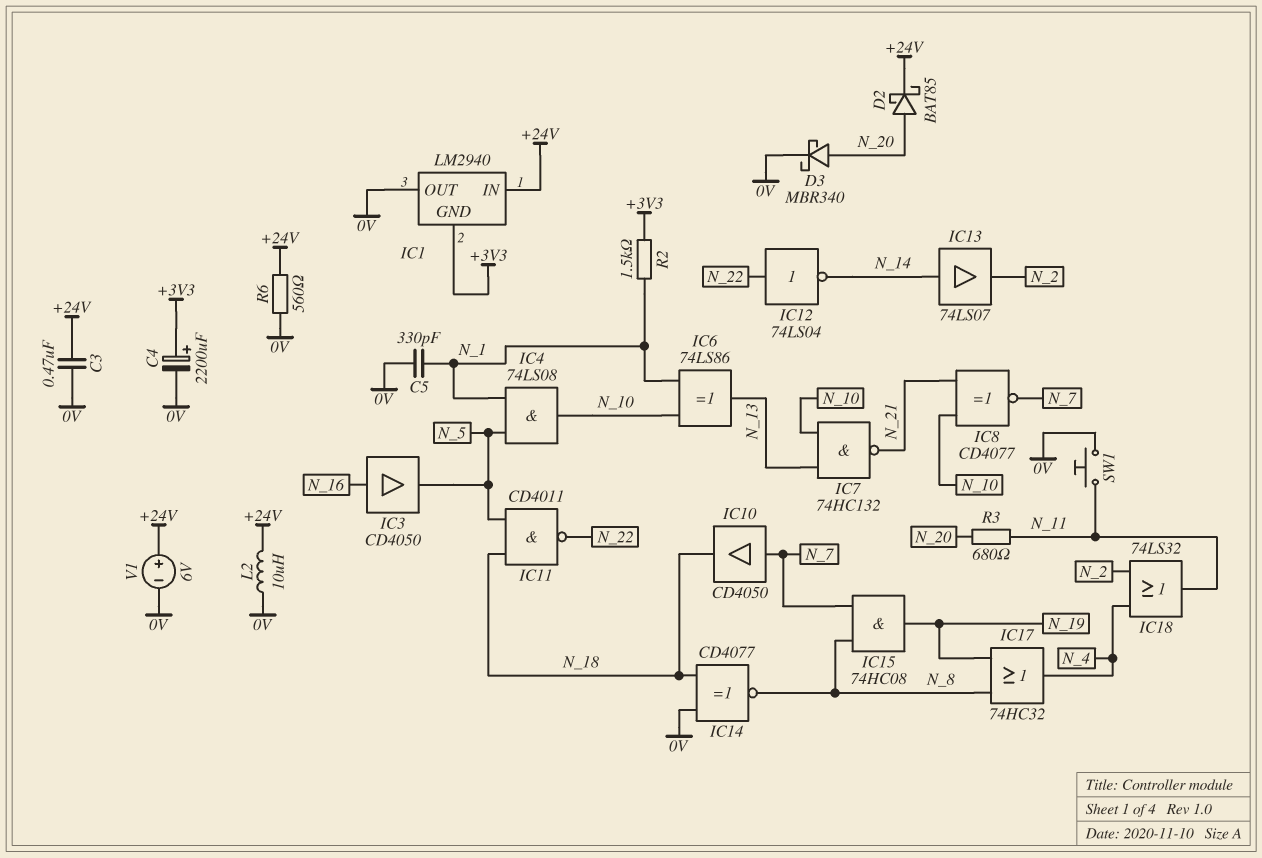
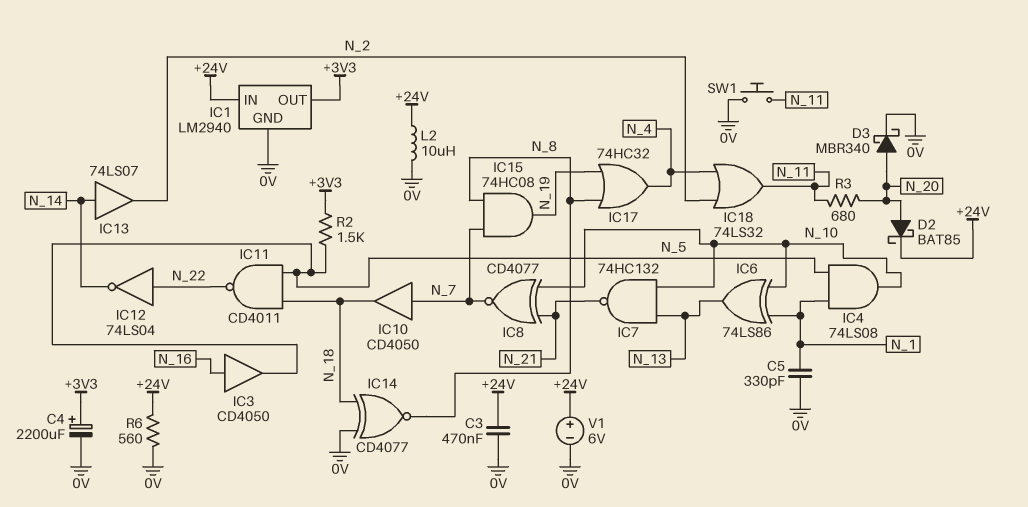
IC1 pin GND: +3V3 -> 0V
IC1 pin OUT: 0V -> +3V3
R2: 1.5k (+3V3, N_1) -> 1.5k (+3V3, N_5)

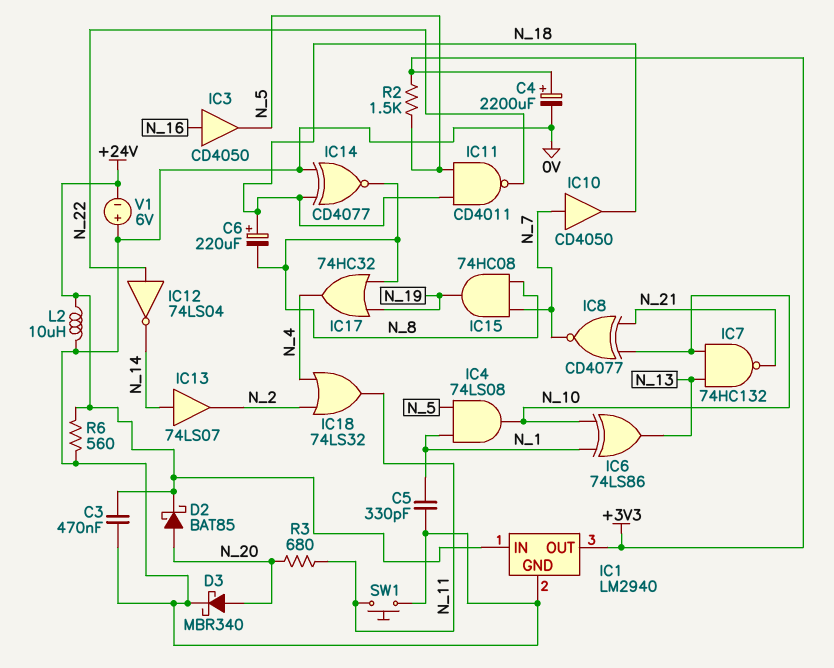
C6: none -> 220uF (plus N_18, minus N_8)
V1: 6V (plus +24V, minus 0V) -> 6V (plus 0V, minus +24V)

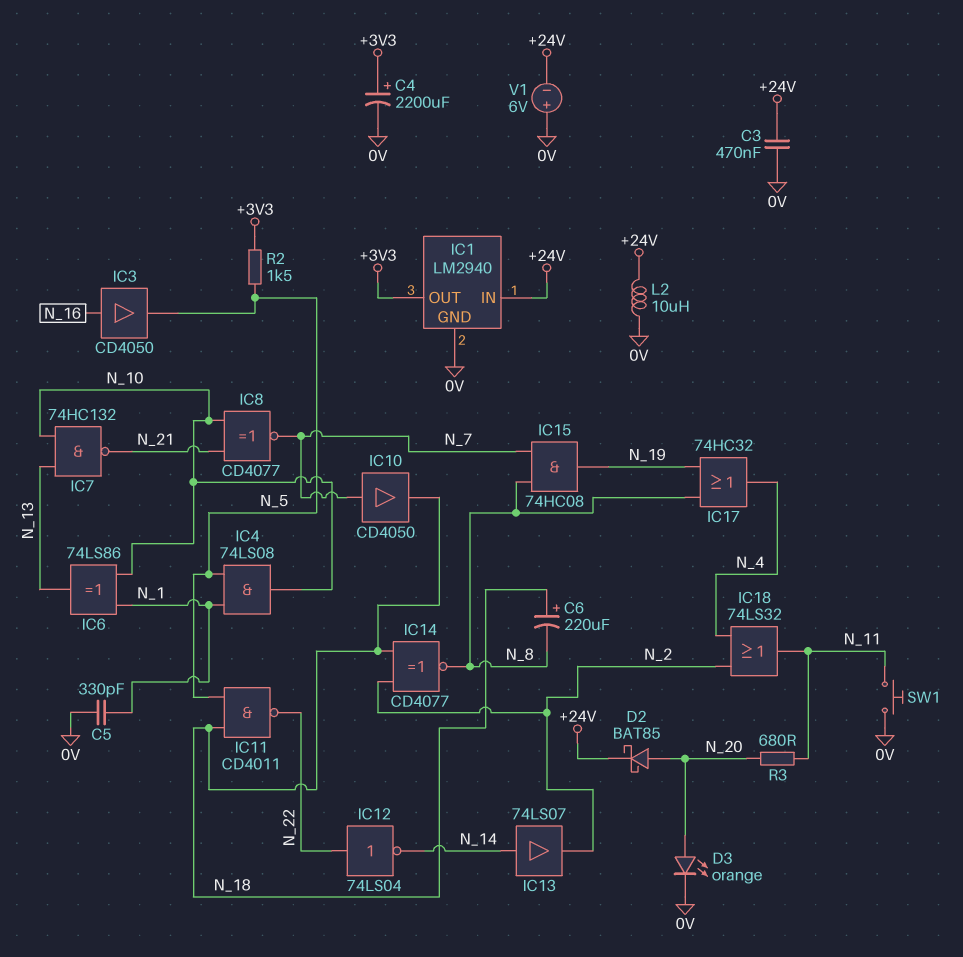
D3: schottky MBR340 (A N_20, K 0V) -> LED orange (A N_20, K 0V)
IC14: XNOR CD4077 (in 0V, in N_18, out N_8) -> XNOR CD4077 (in N_2, in N_18, out N_8)
R6: 560 (+24V, 0V) -> none

